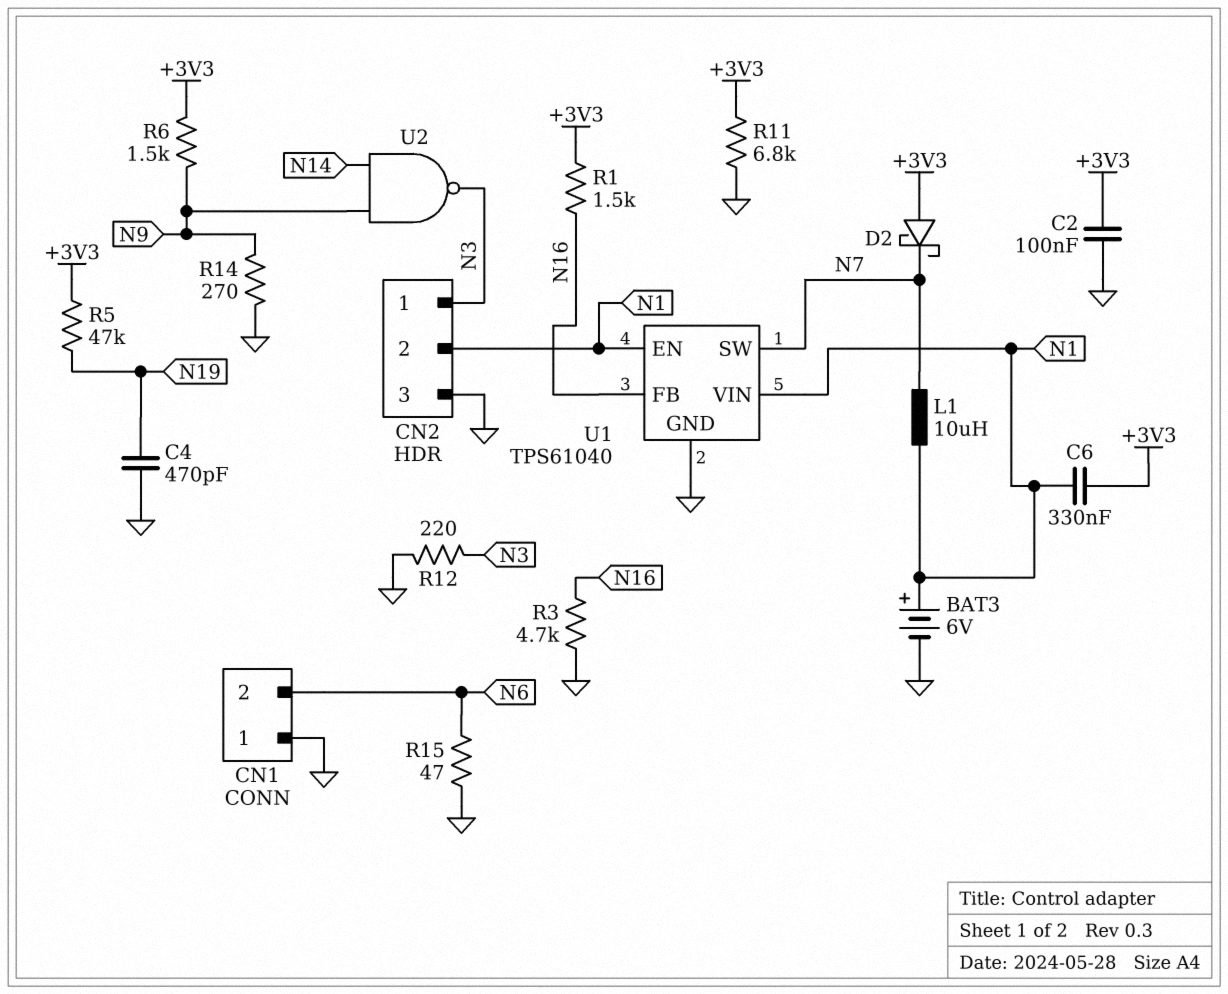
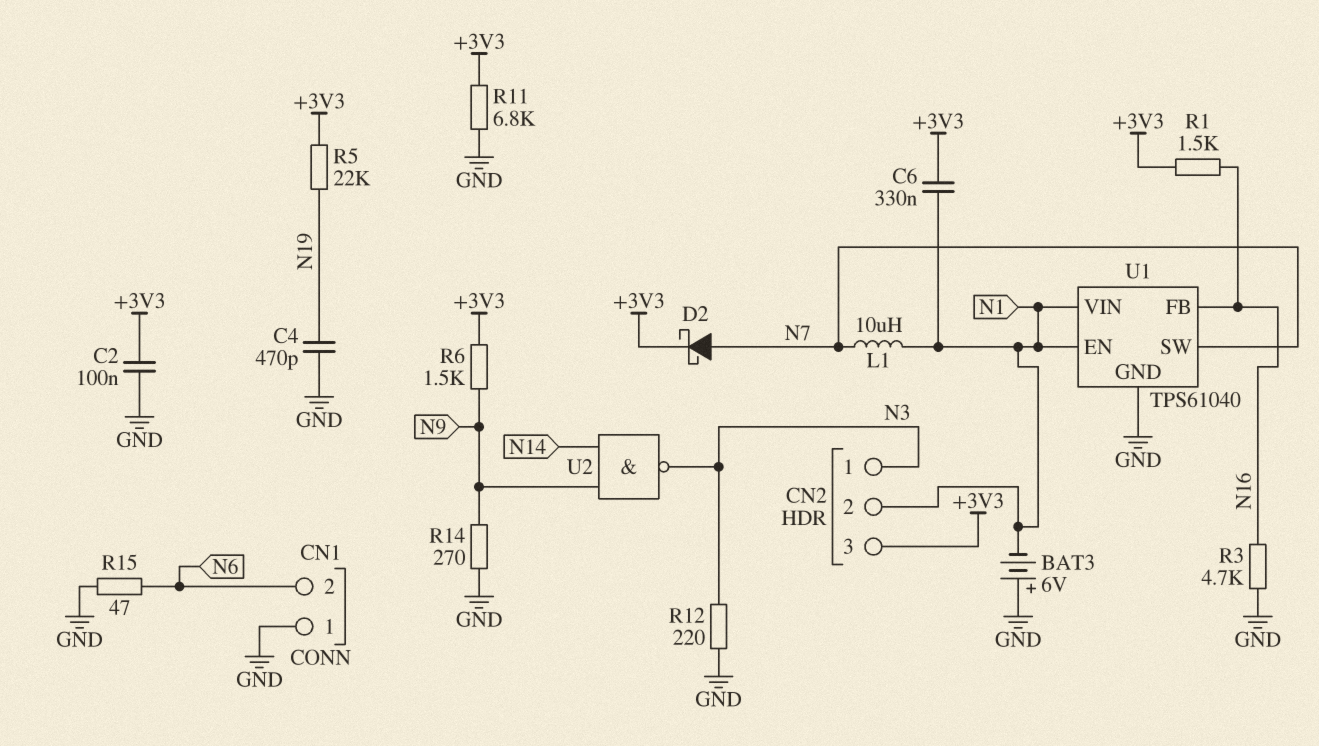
BAT3: 6V (plus N1, minus GND) -> 6V (plus GND, minus N1)
CN2 pin 3: GND -> +3V3
D2: schottky (A +3V3, K N7) -> schottky (A N7, K +3V3)
R5: 47k (+3V3, N19) -> 22k (+3V3, N19)

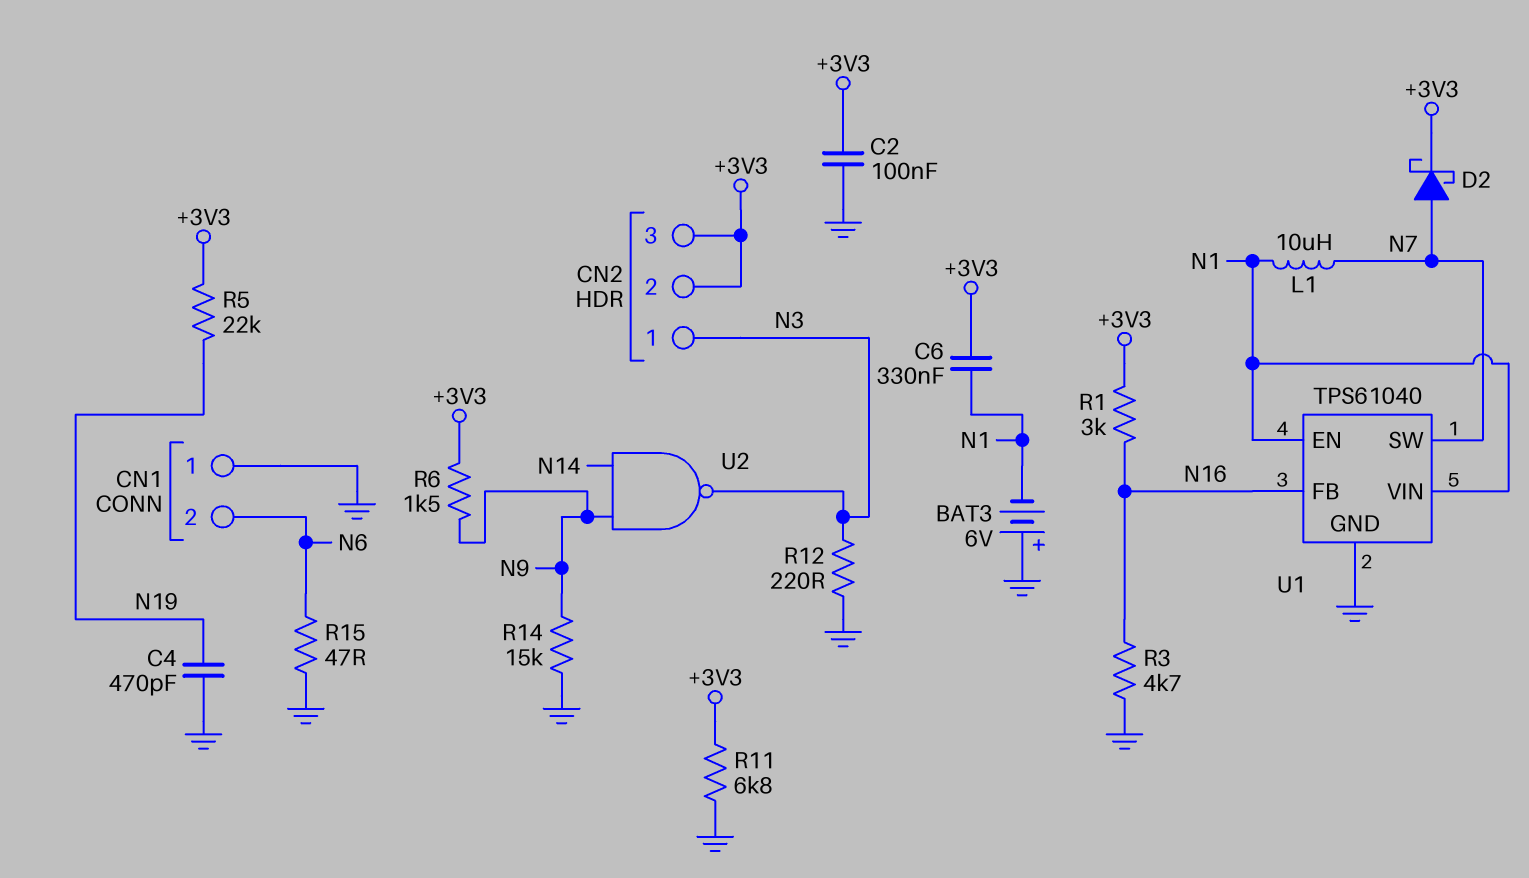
CN2 pin 2: N1 -> +3V3
R1: 1.5k (+3V3, N16) -> 3k (+3V3, N16)
R14: 270 (GND, N9) -> 15k (GND, N9)

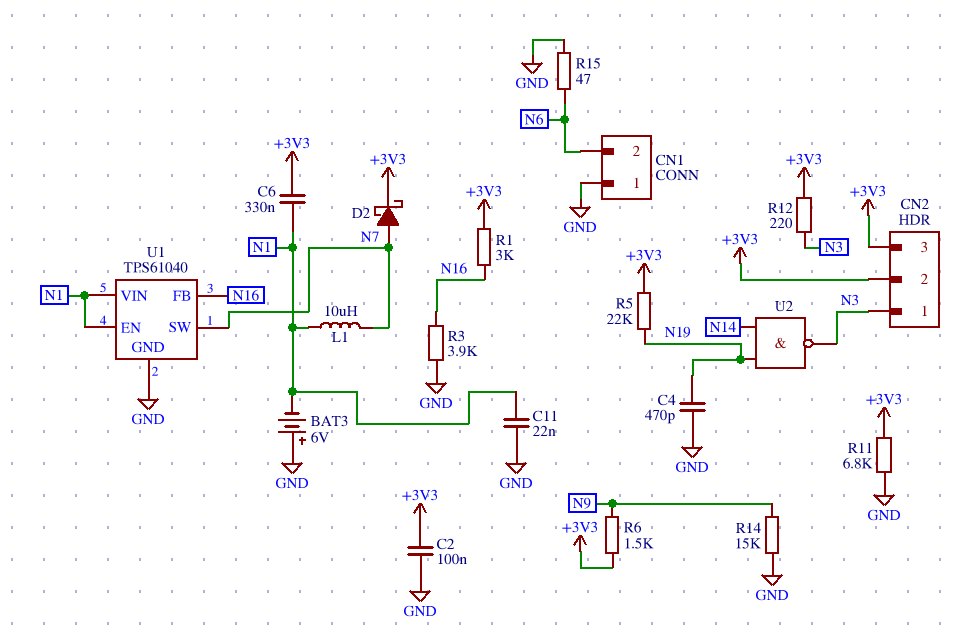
C11: none -> 22nF (GND, N1)
R3: 4.7k (GND, N16) -> 3.9k (GND, N16)
R12: 220 (GND, N3) -> 220 (+3V3, N3)
U2: NAND (in N9, in N14, out N3) -> NAND (in N14, in N19, out N3)

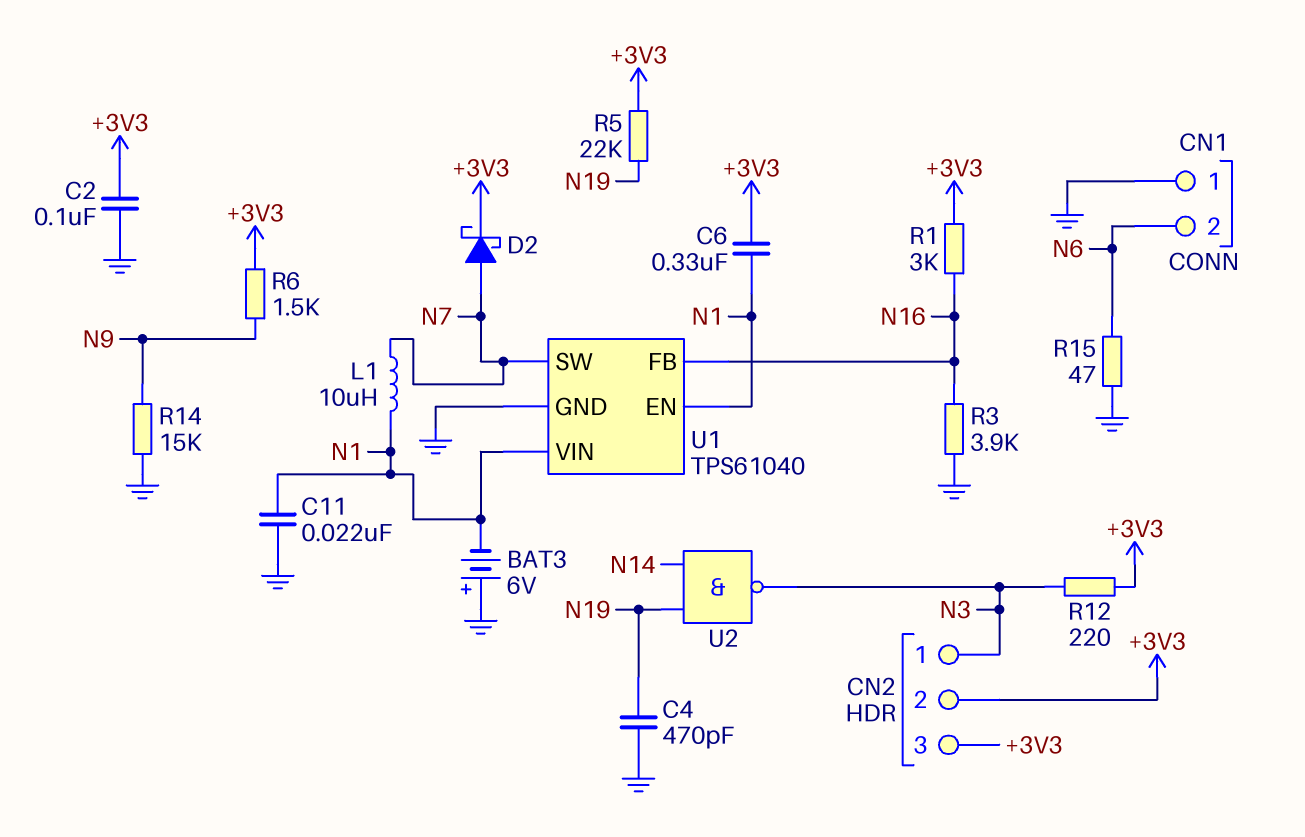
R11: 6.8k (+3V3, GND) -> none

